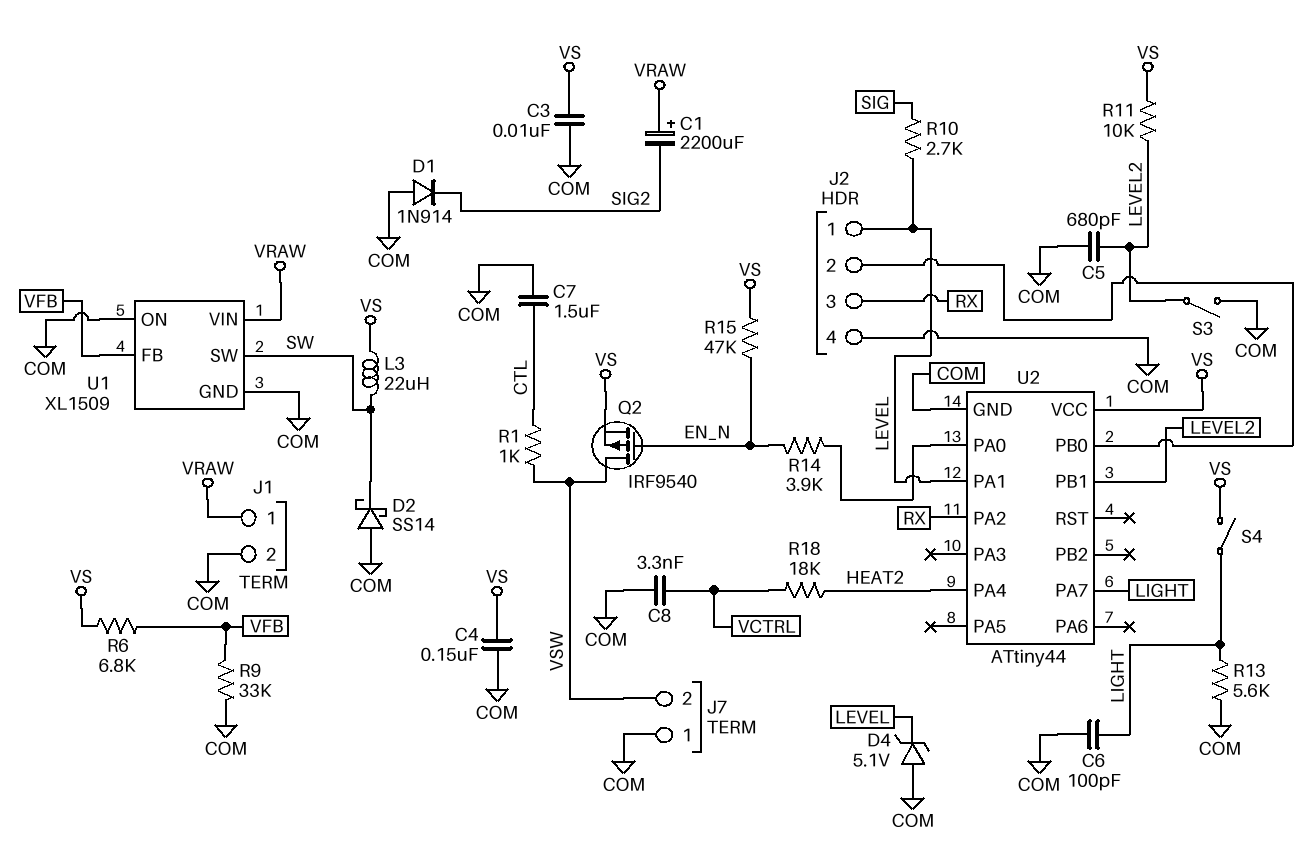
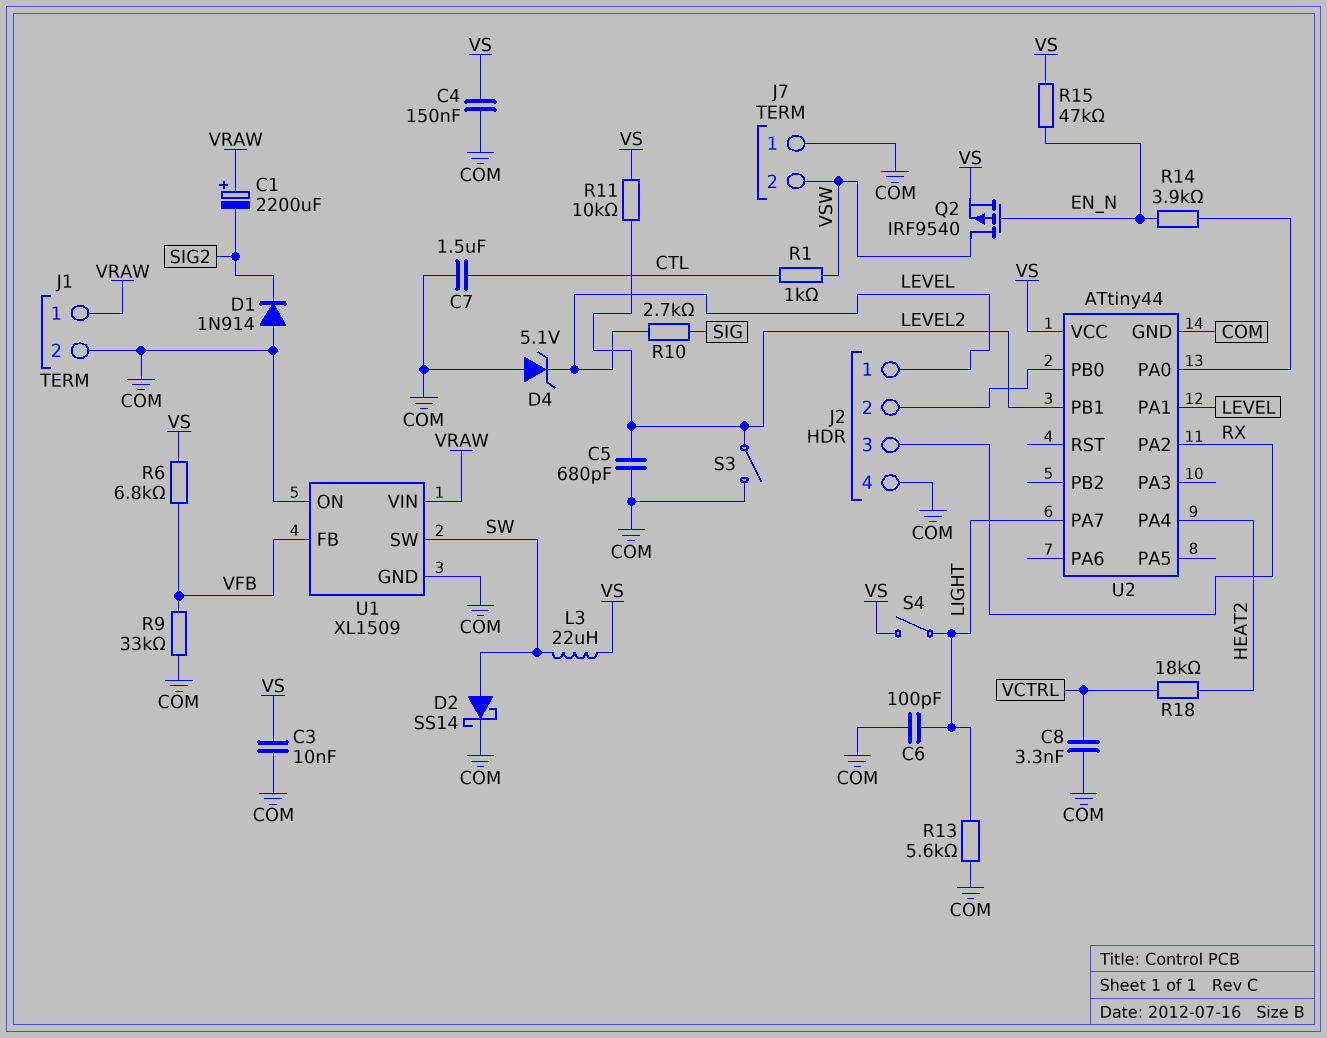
D2: schottky SS14 (A COM, K SW) -> schottky SS14 (A SW, K COM)

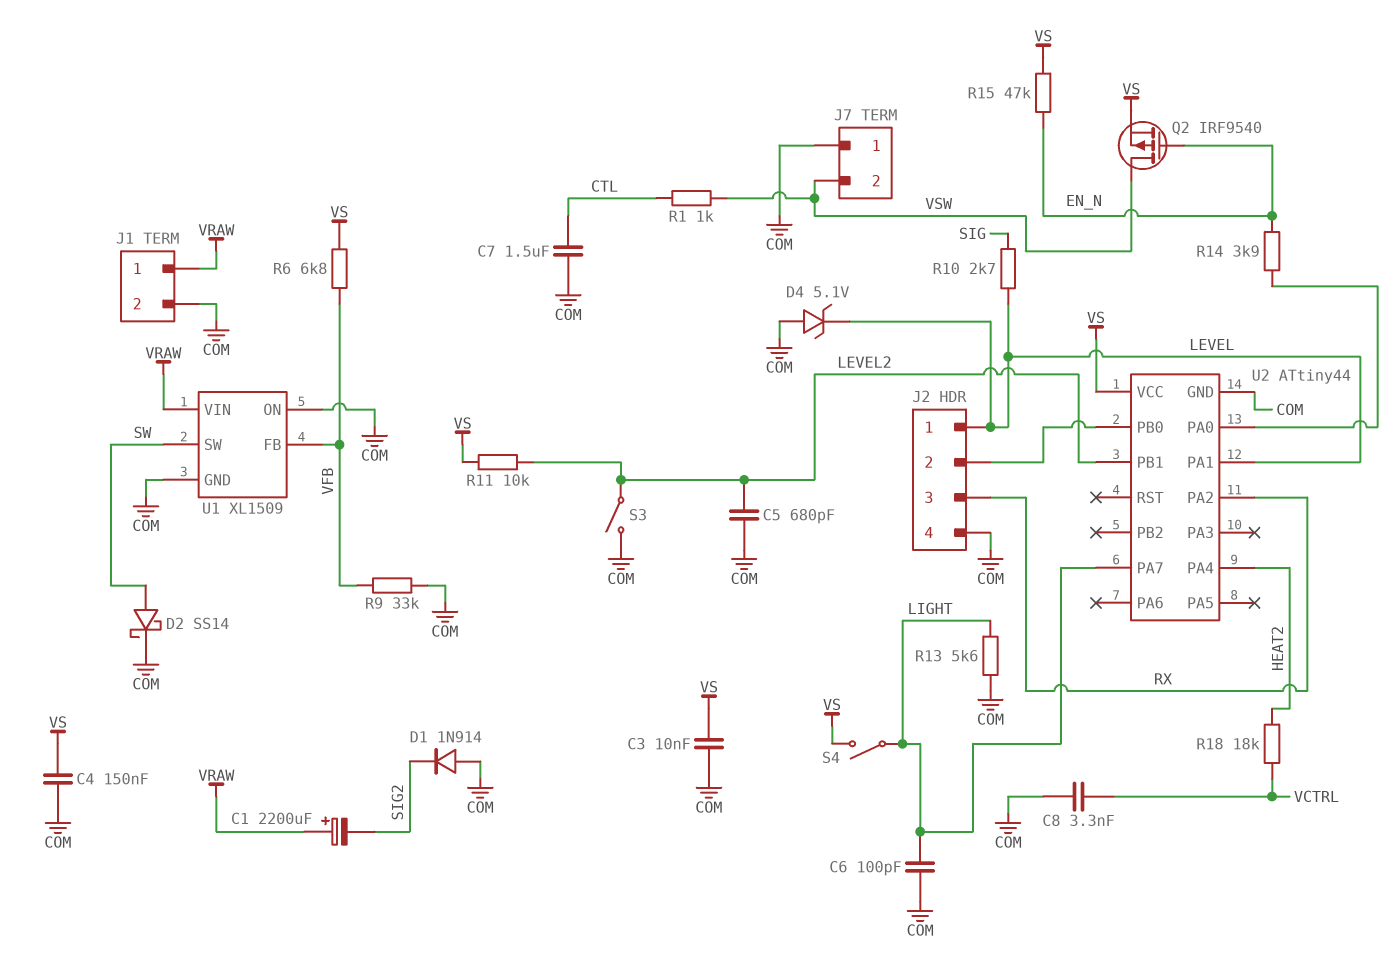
L3: 22uH (SW, VS) -> none

